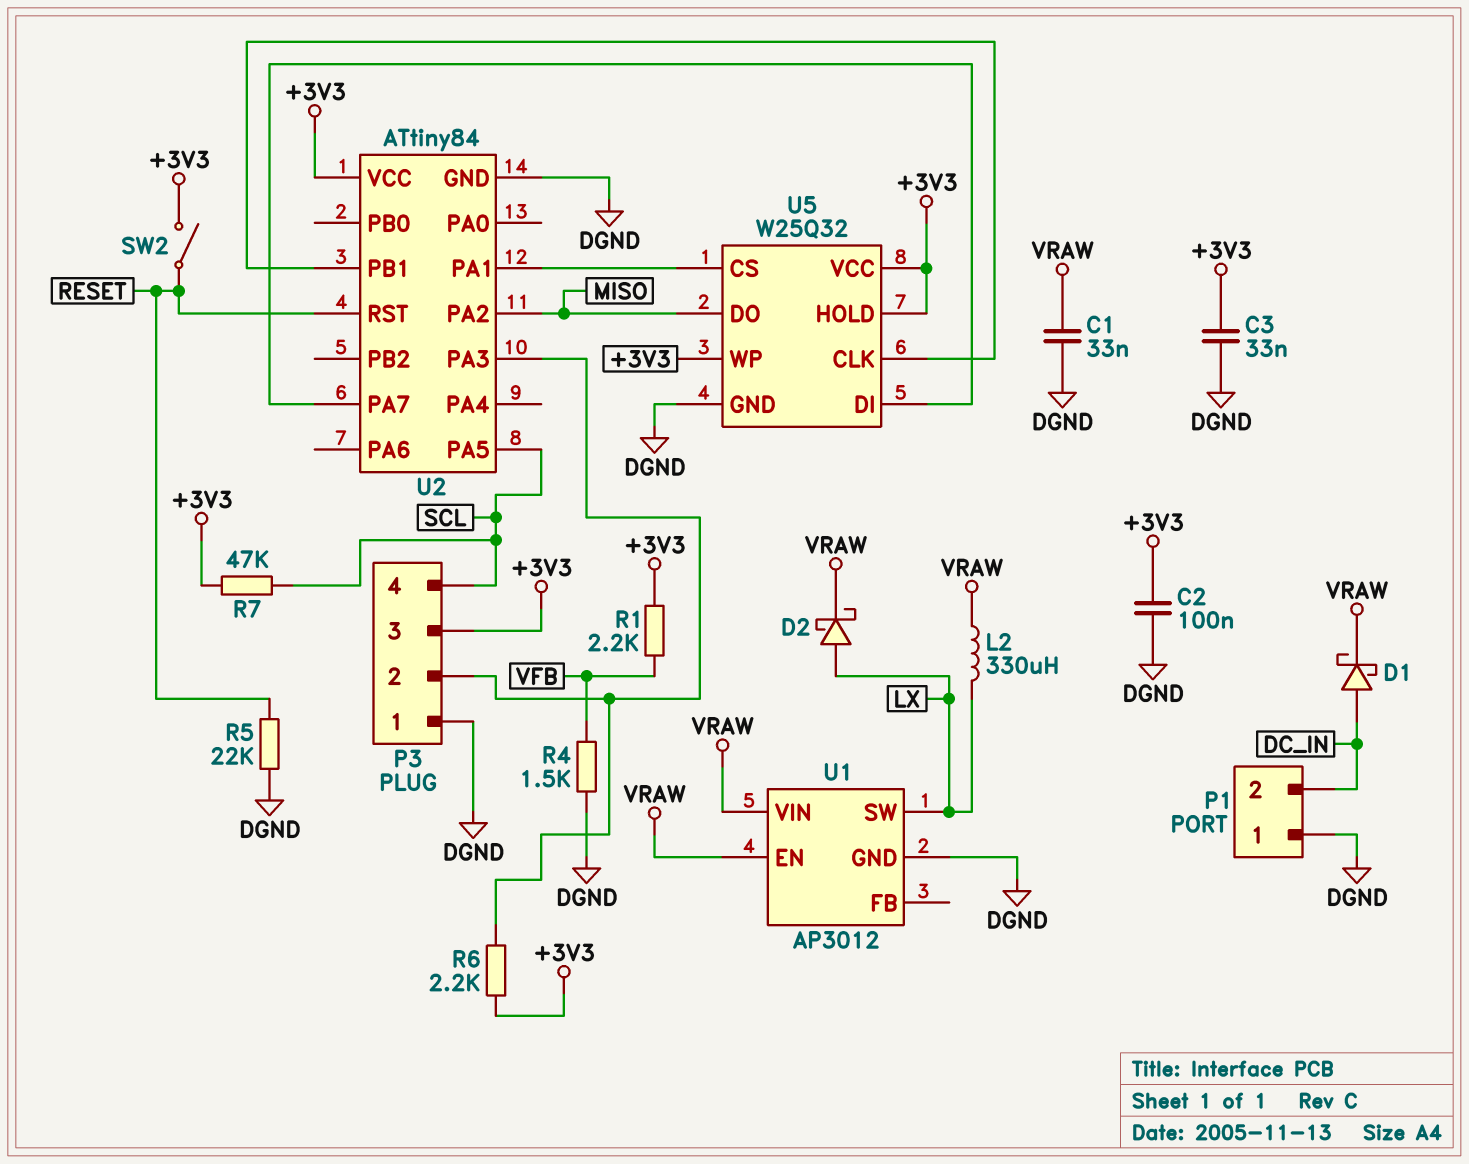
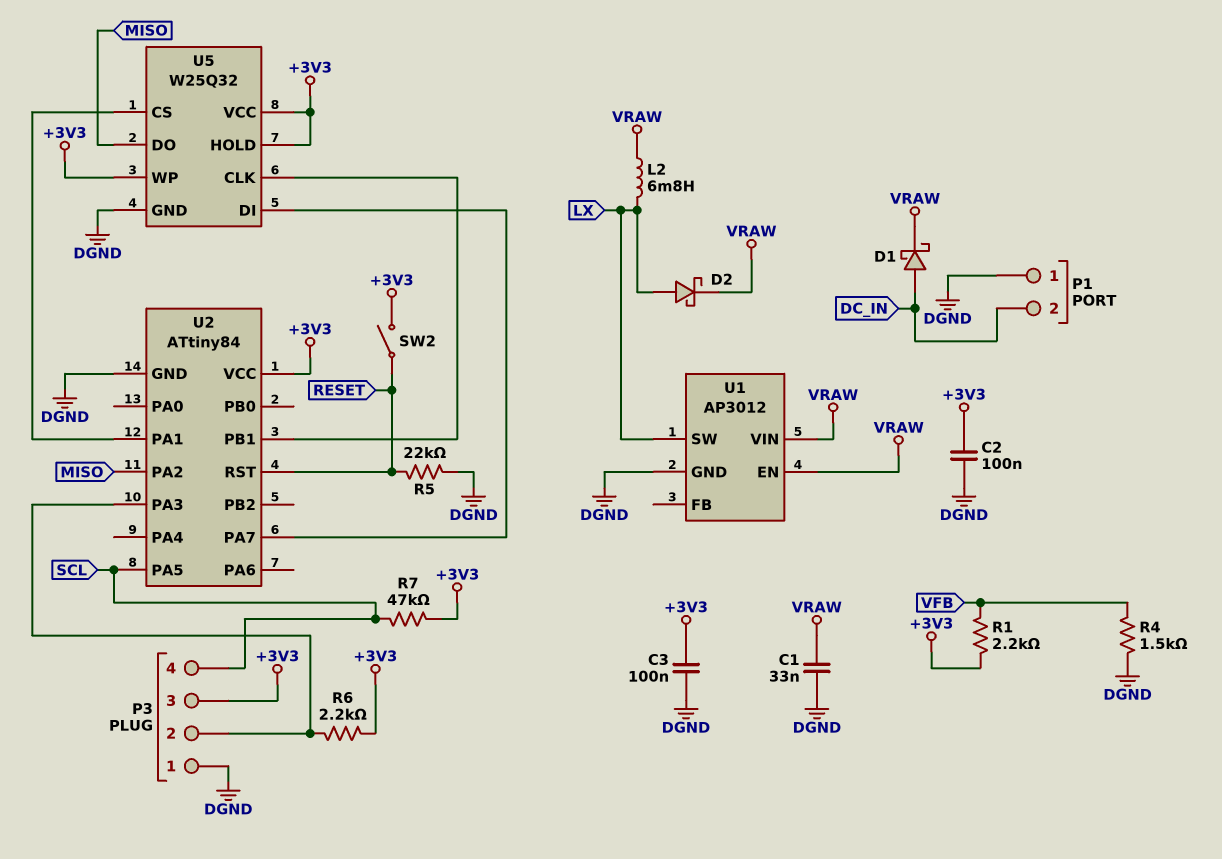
C3: 33nF (+3V3, DGND) -> 100nF (+3V3, DGND)
L2: 330uH (LX, VRAW) -> 6.8mH (LX, VRAW)

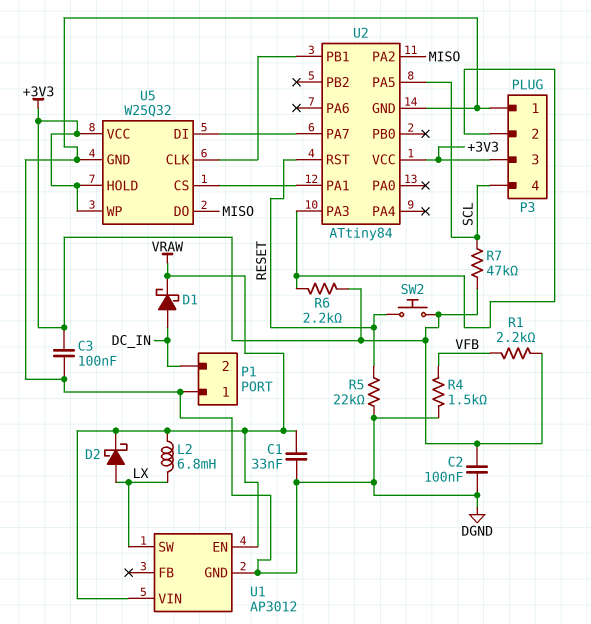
SW2: switch (+3V3, RESET) -> button (+3V3, RESET)

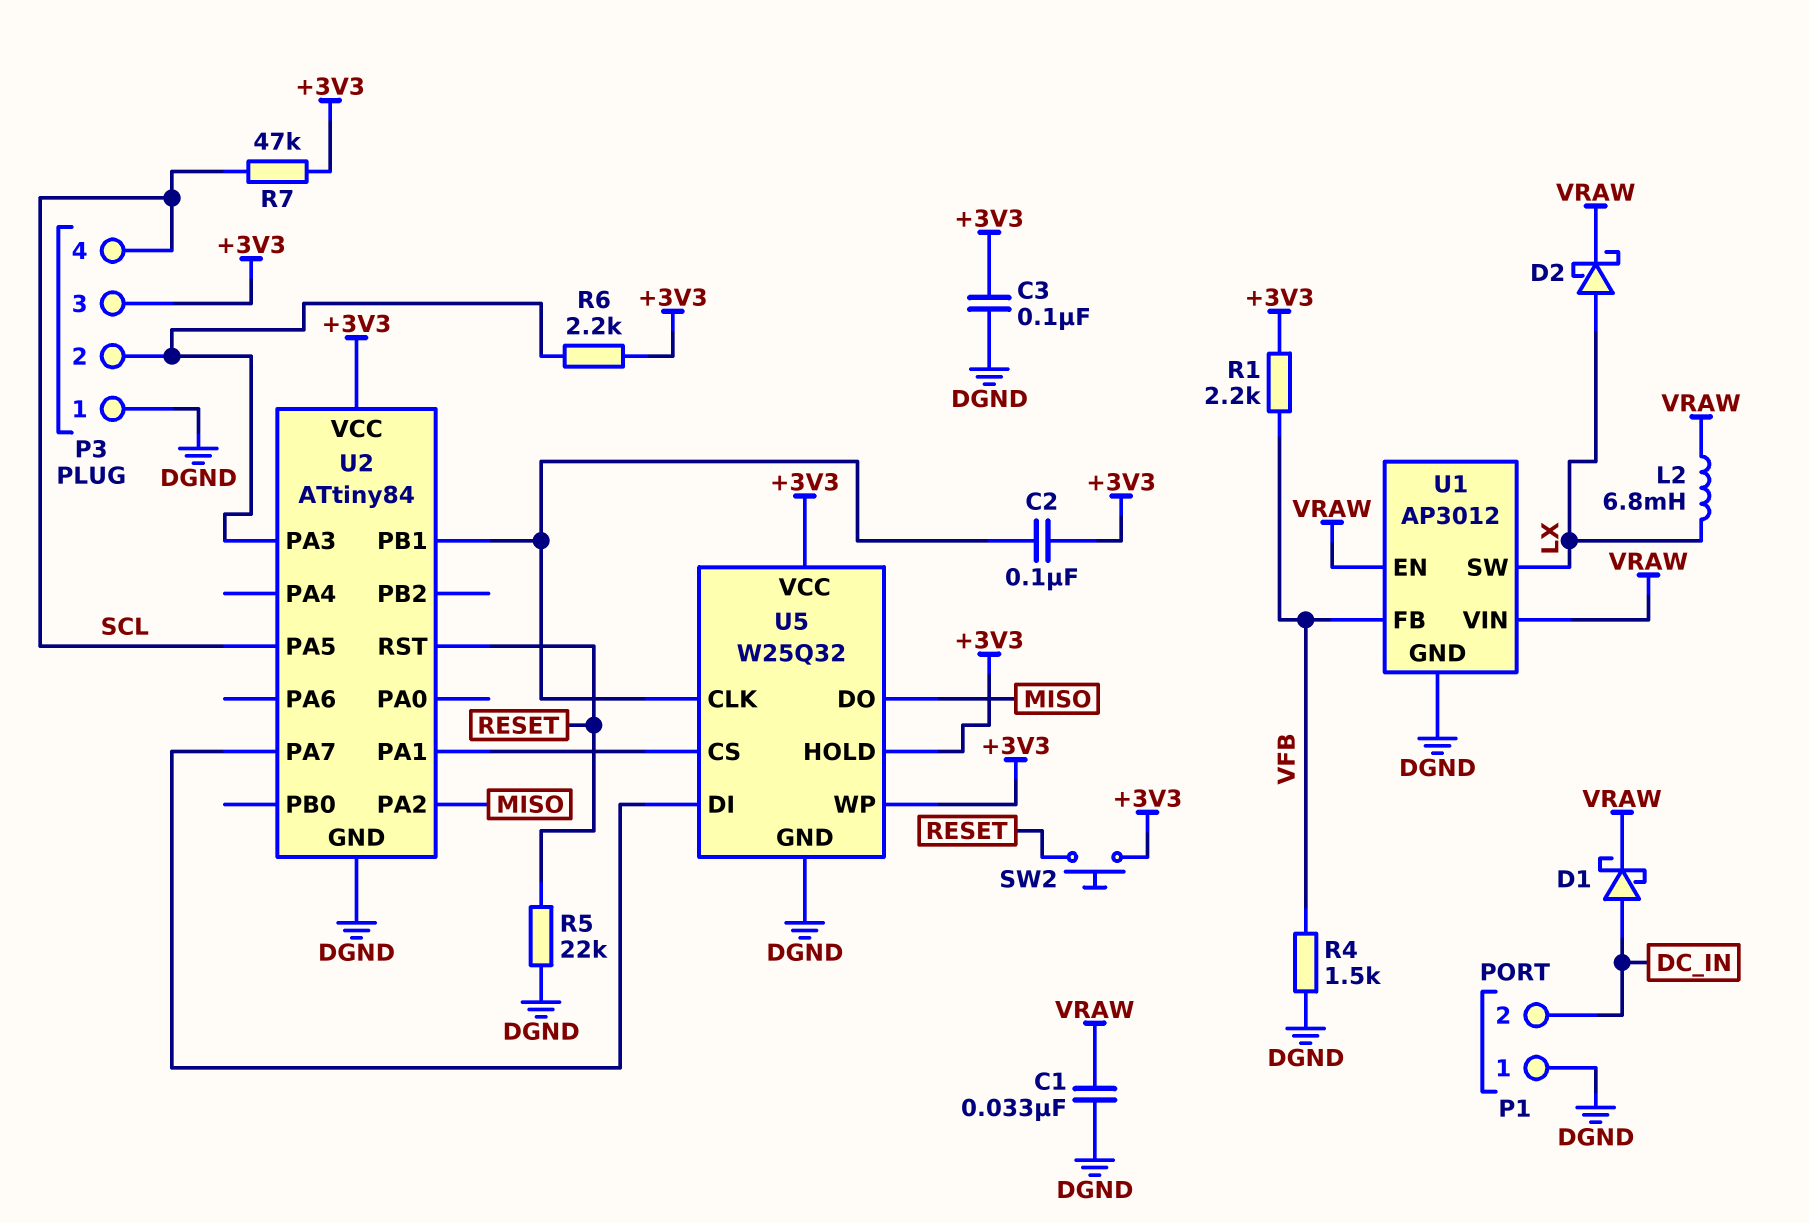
C2: 100nF (+3V3, DGND) -> 100nF (+3V3, U2/PB1)
U1 pin FB: none -> VFB

